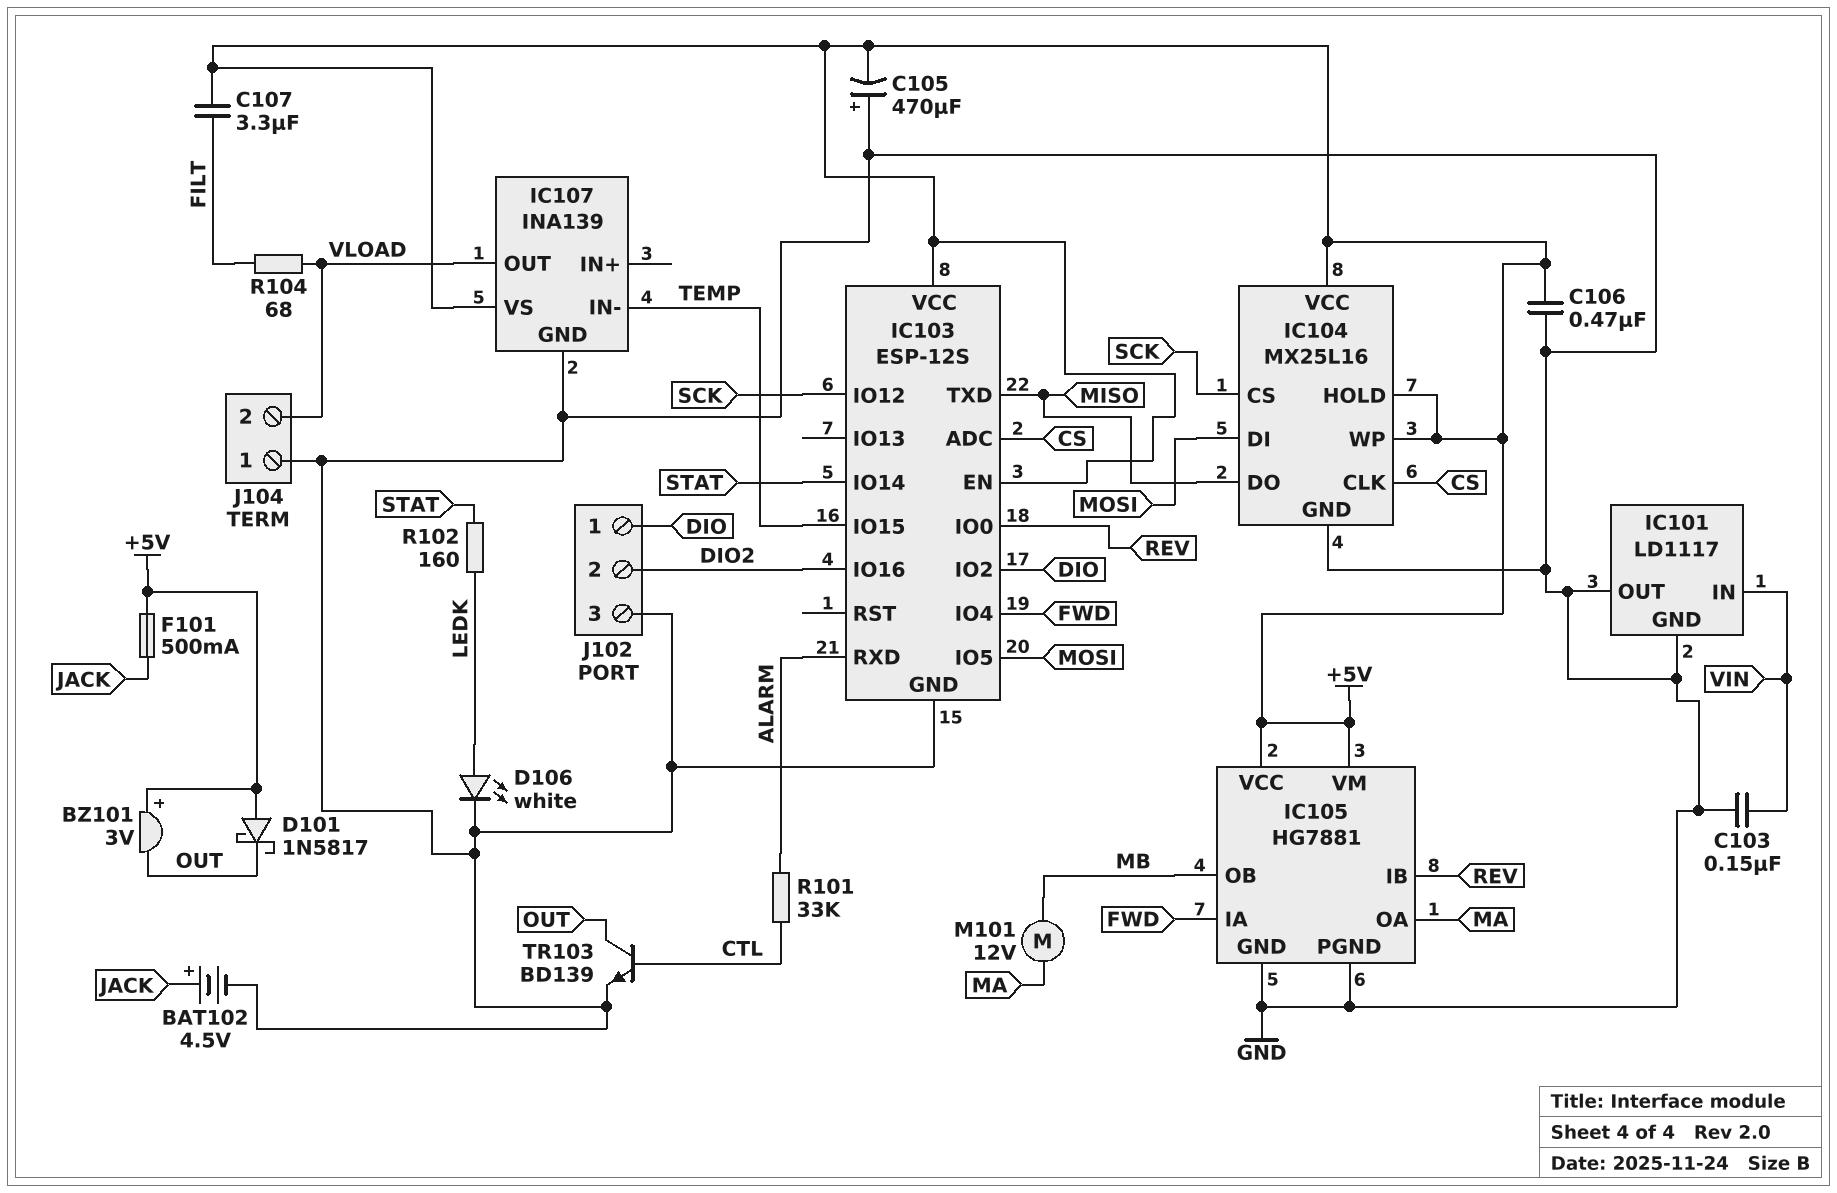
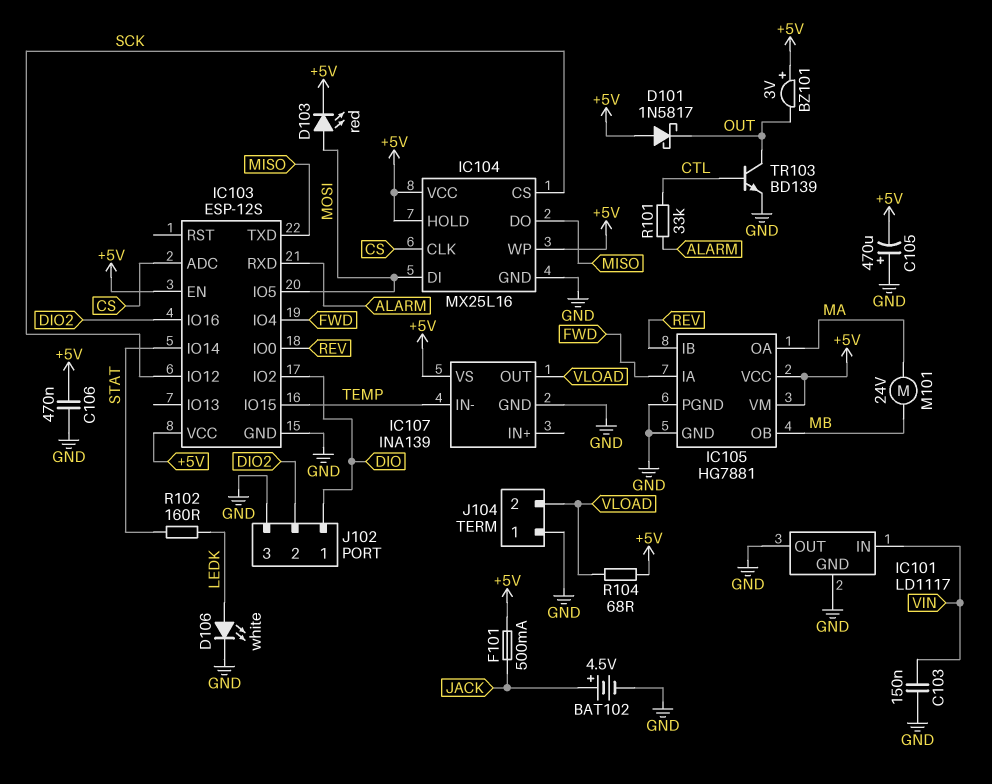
C107: 3.3uF (+5V, FILT) -> none
D103: none -> LED red (A MOSI, K +5V)
M101: motor 12V (MA, MB) -> motor 24V (MA, MB)
R104: 68 (FILT, VLOAD) -> 68 (+5V, VLOAD)

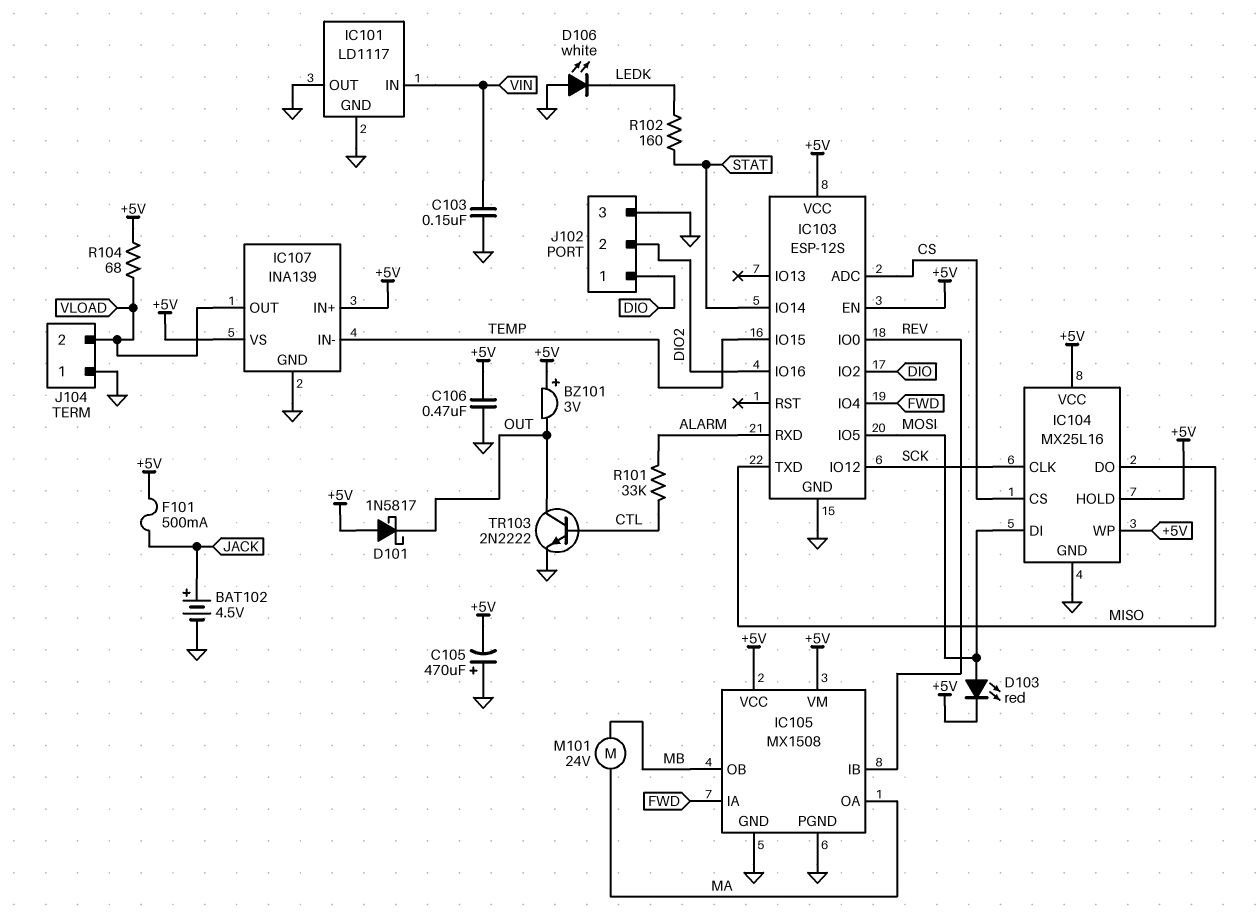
D106: LED white (A LEDK, K GND) -> LED white (A GND, K LEDK)
IC104 pin CLK: CS -> SCK
IC104 pin CS: SCK -> CS
IC105: HG7881 -> MX1508
IC107 pin IN+: none -> +5V
TR103: NPN BD139 (B CTL, C OUT, E GND) -> NPN 2N2222 (B CTL, C OUT, E GND)

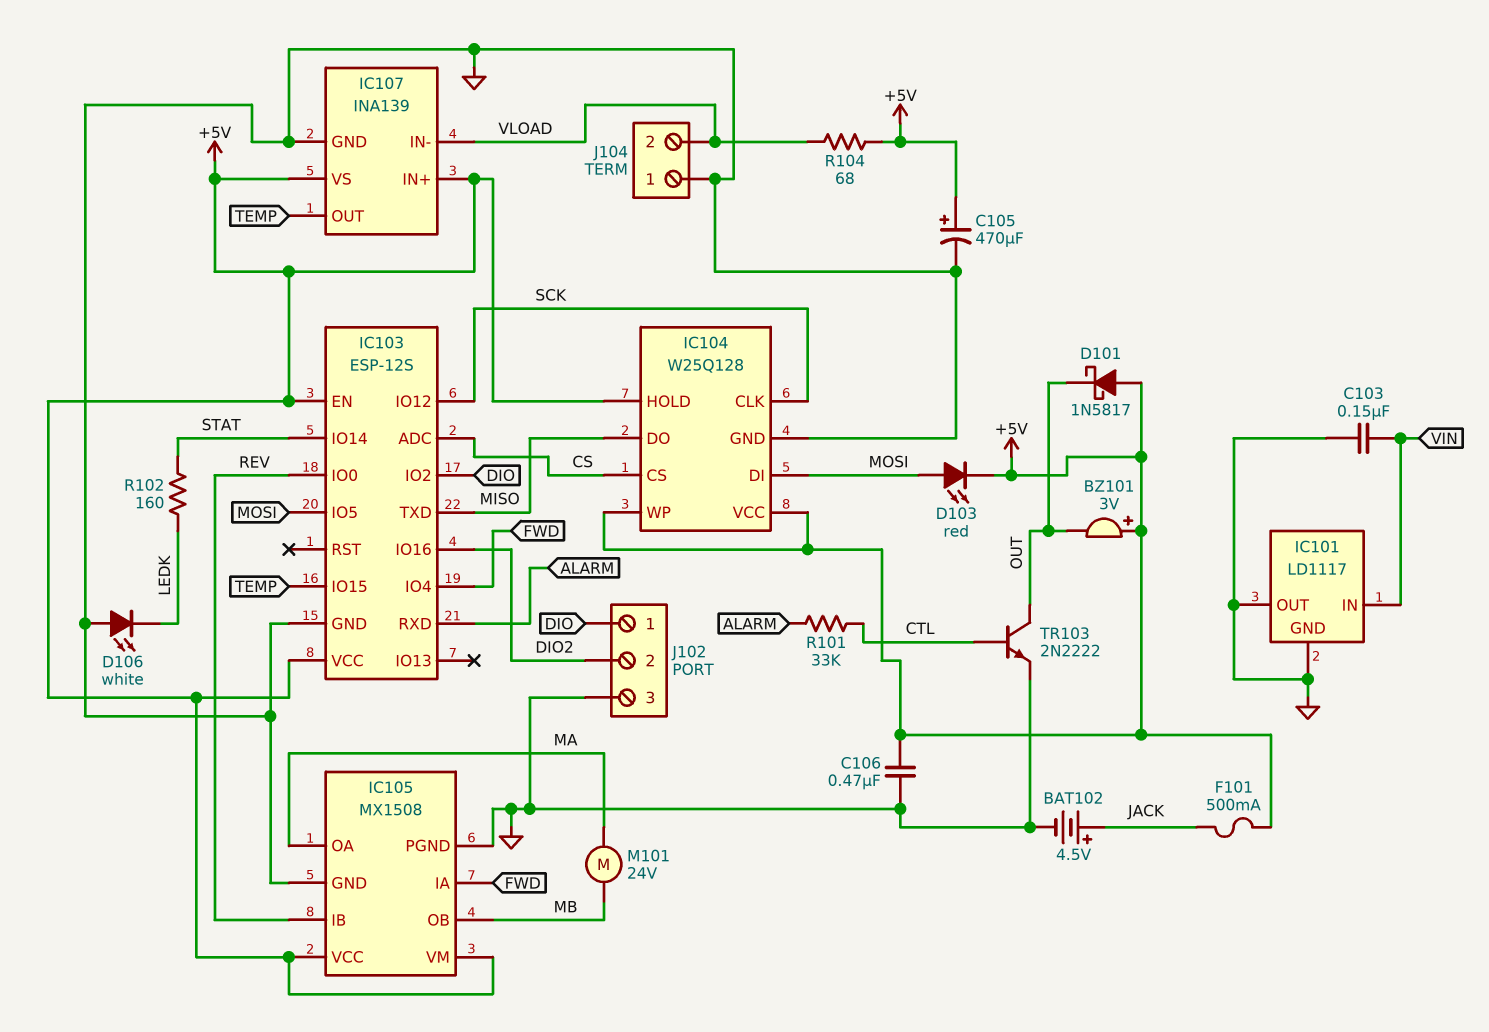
C105: 470uF (plus GND, minus +5V) -> 470uF (plus +5V, minus GND)
IC104: MX25L16 -> W25Q128
IC107 pin IN-: TEMP -> VLOAD
IC107 pin OUT: VLOAD -> TEMP

